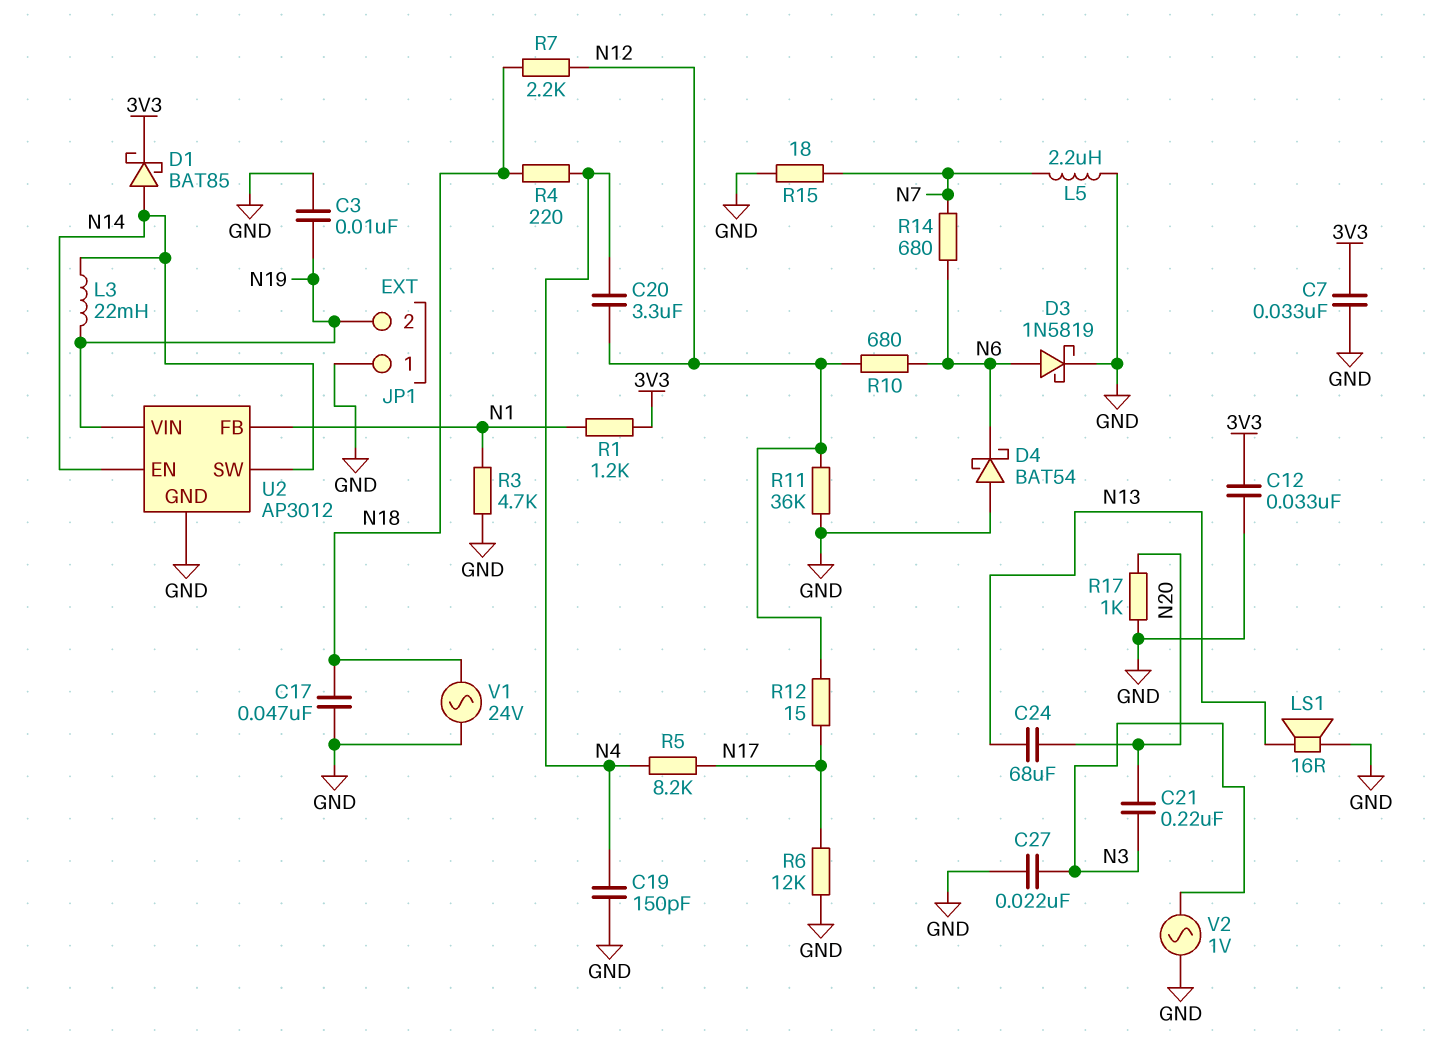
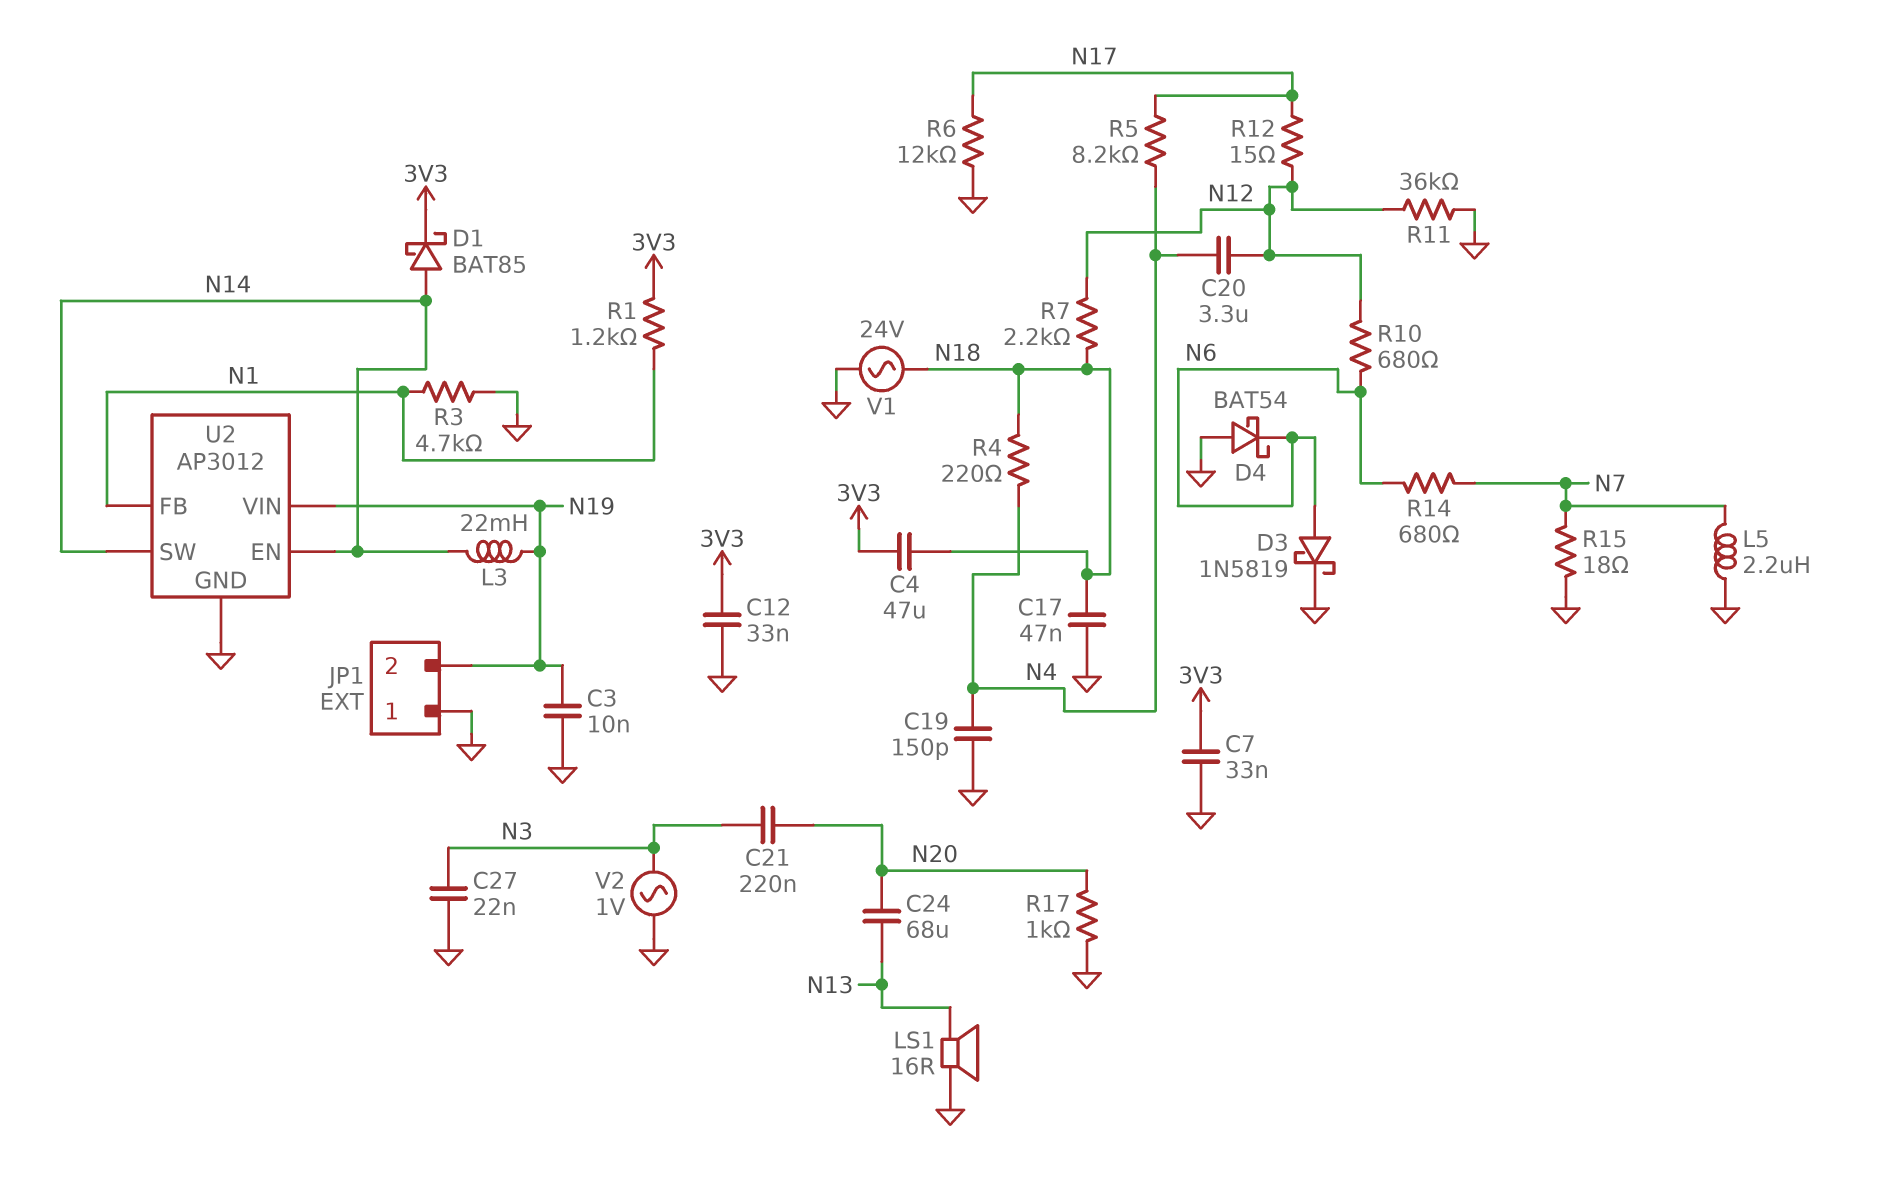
C4: none -> 47uF (3V3, N18)

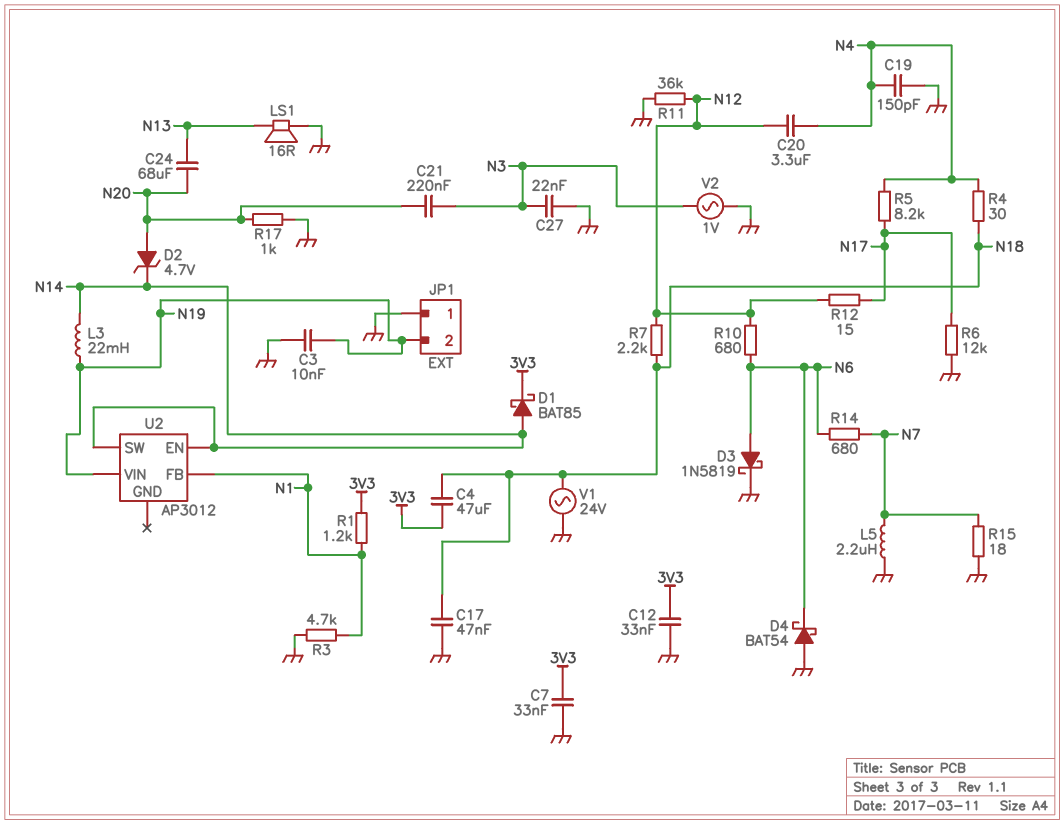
D2: none -> zener 4.7V (A N20, K N14)
R4: 220 (N4, N18) -> 30 (N4, N18)
U2 pin GND: GND -> none

